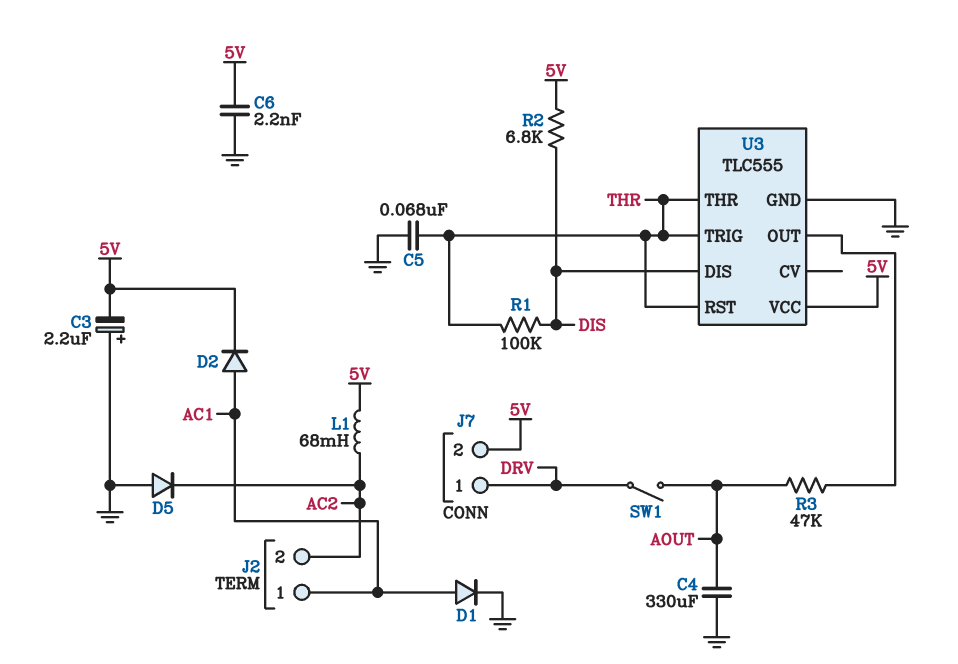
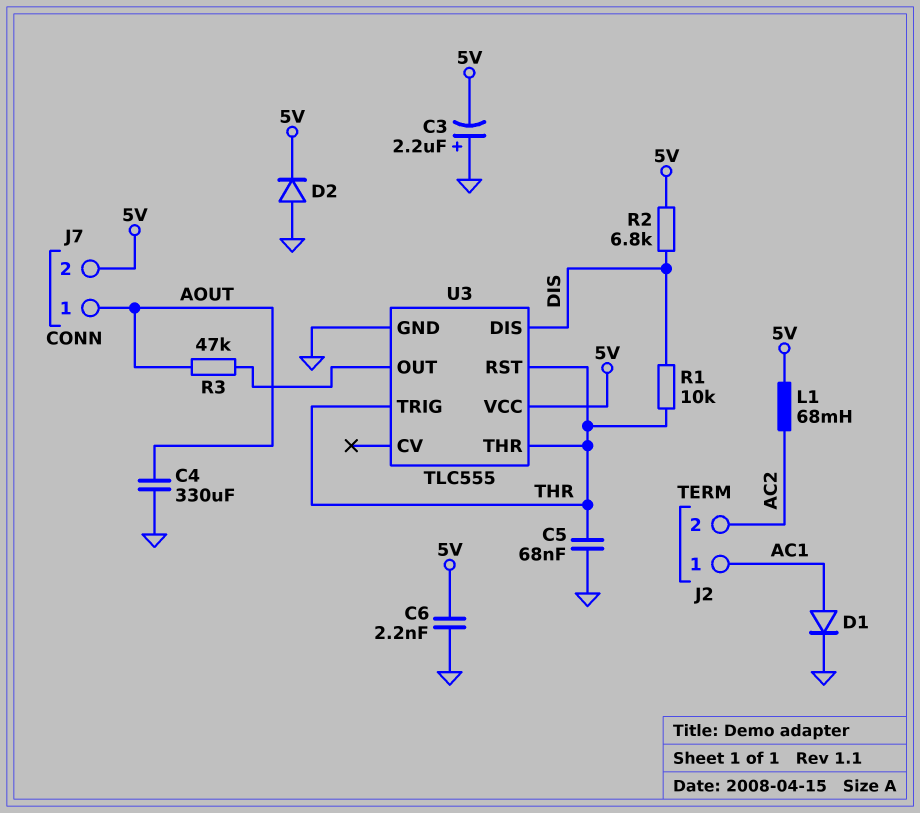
D2: diode (A AC1, K 5V) -> diode (A GND, K 5V)
D5: diode (A GND, K AC2) -> none
J7 pin 1: DRV -> AOUT
R1: 100k (DIS, THR) -> 10k (DIS, THR)
SW1: switch (AOUT, DRV) -> none

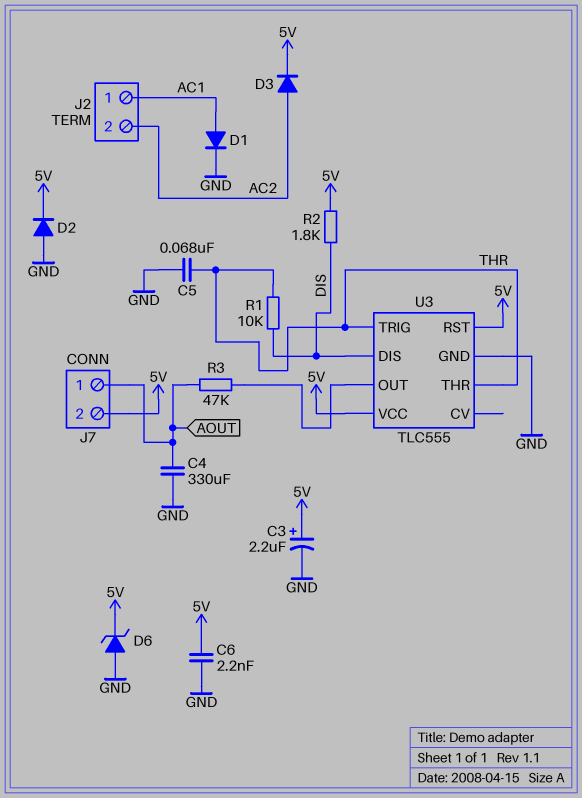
C3: 2.2uF (plus GND, minus 5V) -> 2.2uF (plus 5V, minus GND)
D3: none -> diode (A AC2, K 5V)
D6: none -> zener (A GND, K 5V)
L1: 68mH (5V, AC2) -> none
R2: 6.8k (5V, DIS) -> 1.8k (5V, DIS)
U3 pin RST: THR -> 5V

